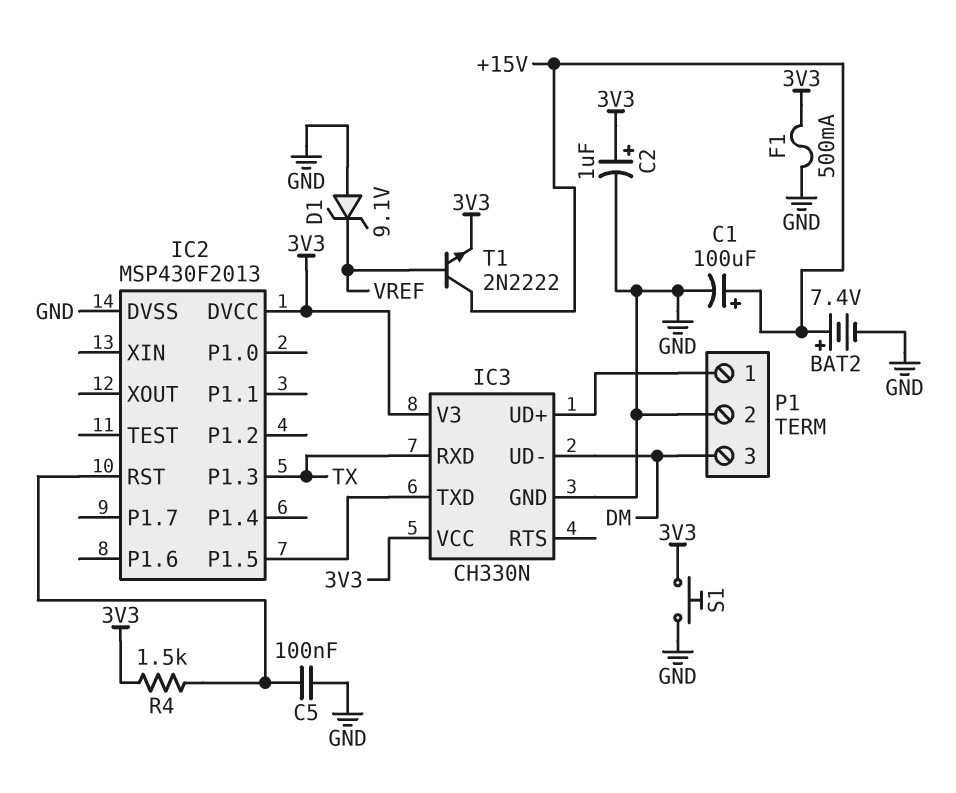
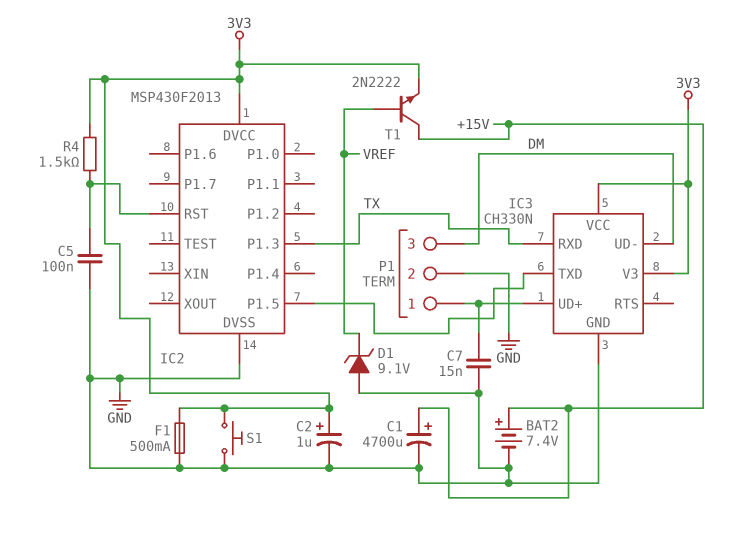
C1: 100uF (plus +15V, minus GND) -> 4700uF (plus +15V, minus GND)
C7: none -> 15nF (GND, IC3/UD+)

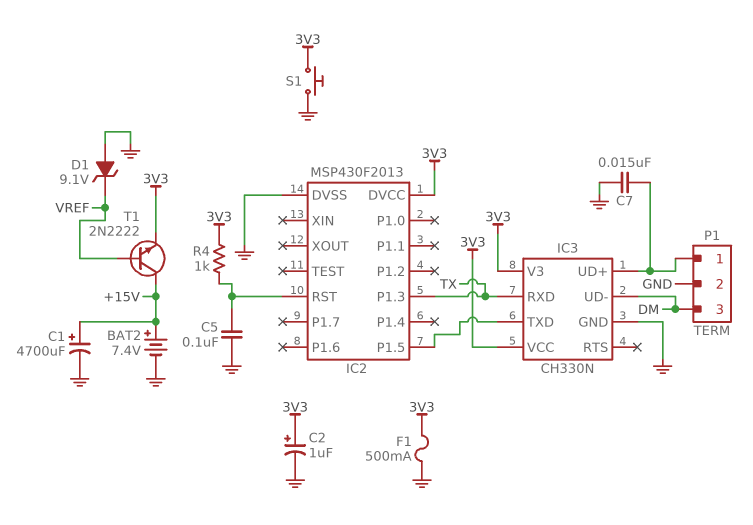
R4: 1.5k (3V3, IC2/RST) -> 1k (3V3, IC2/RST)

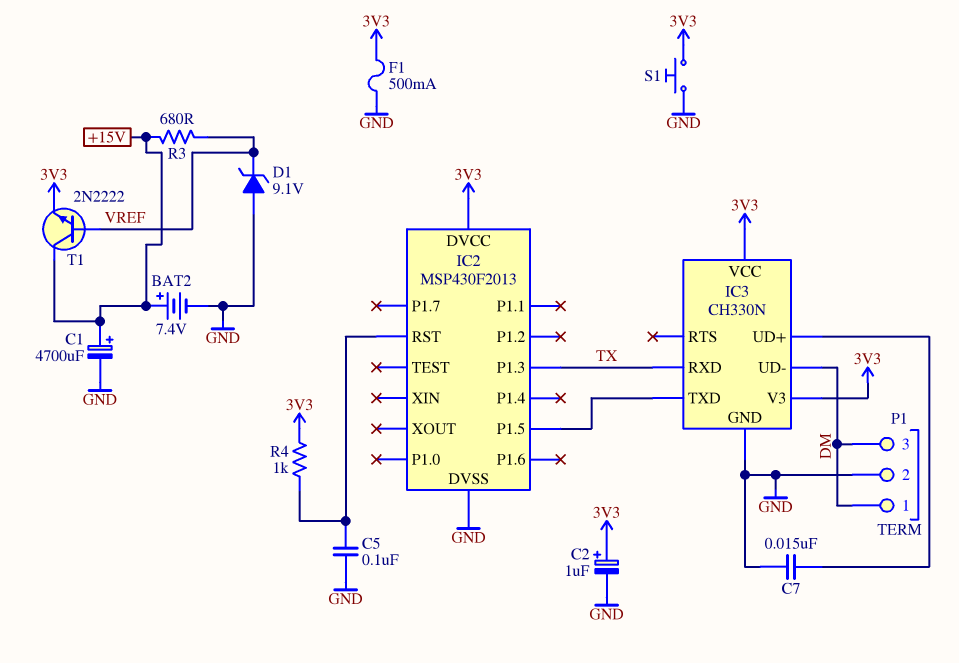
P1 pin 1: IC3/UD+ -> DM
R3: none -> 680 (+15V, VREF)

